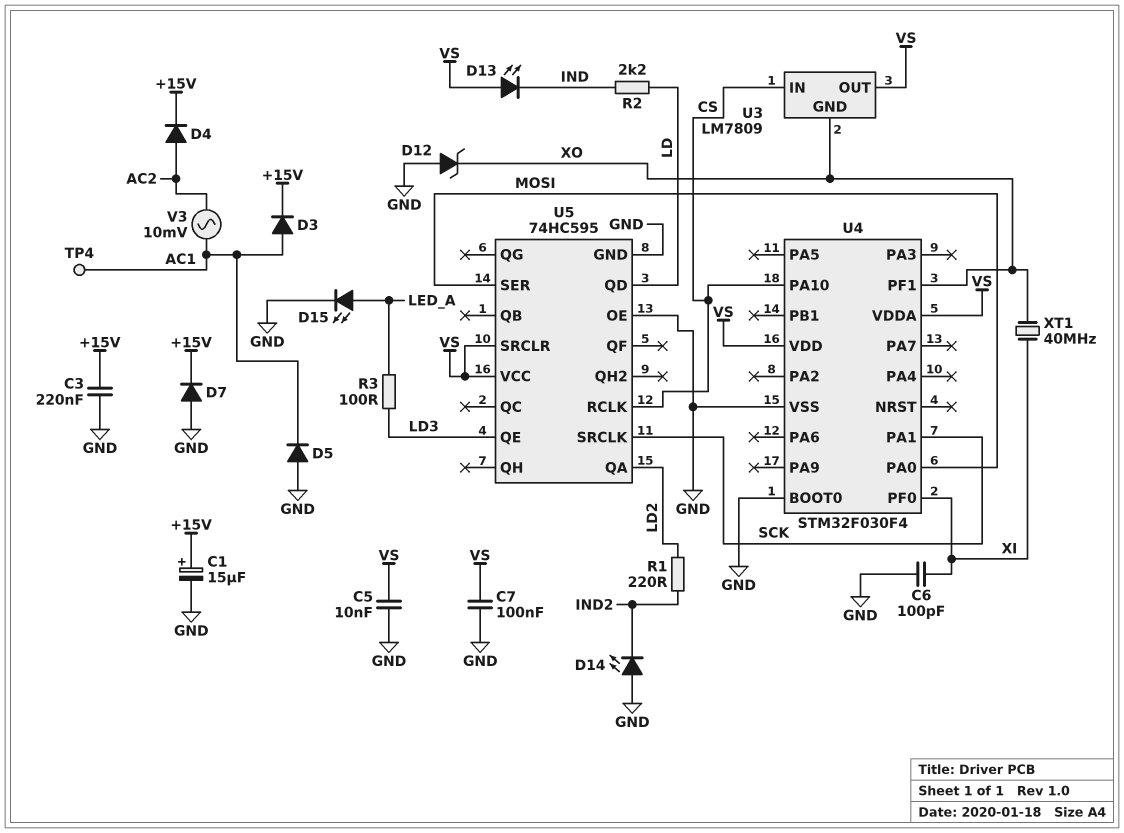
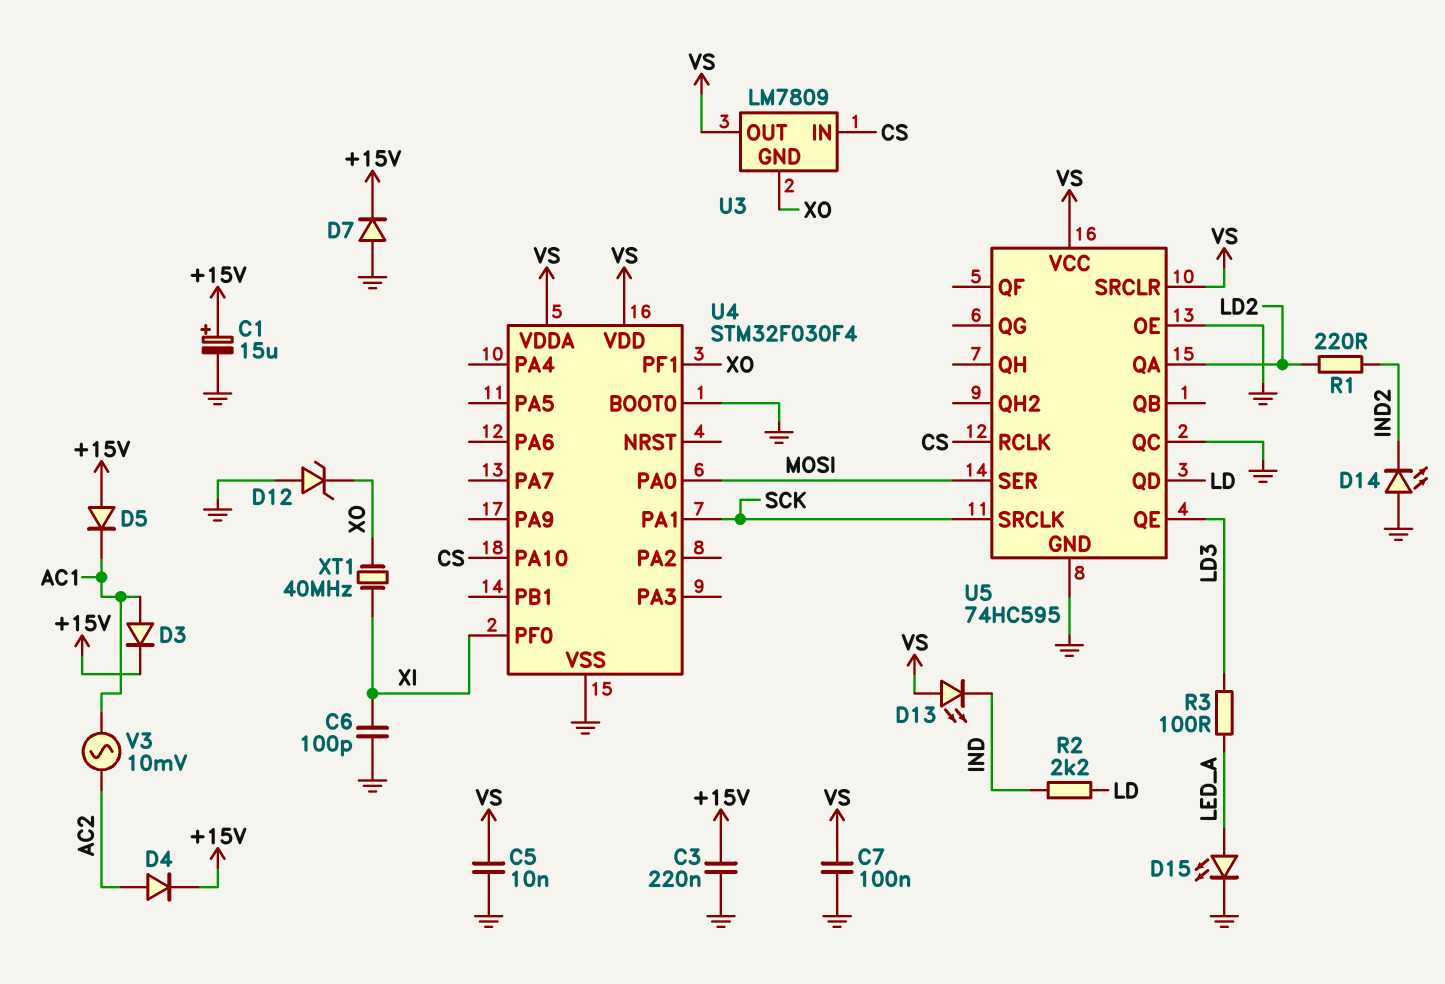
D5: diode (A GND, K AC1) -> diode (A +15V, K AC1)
TP4: test point (AC1) -> none
U5 pin QC: none -> GND

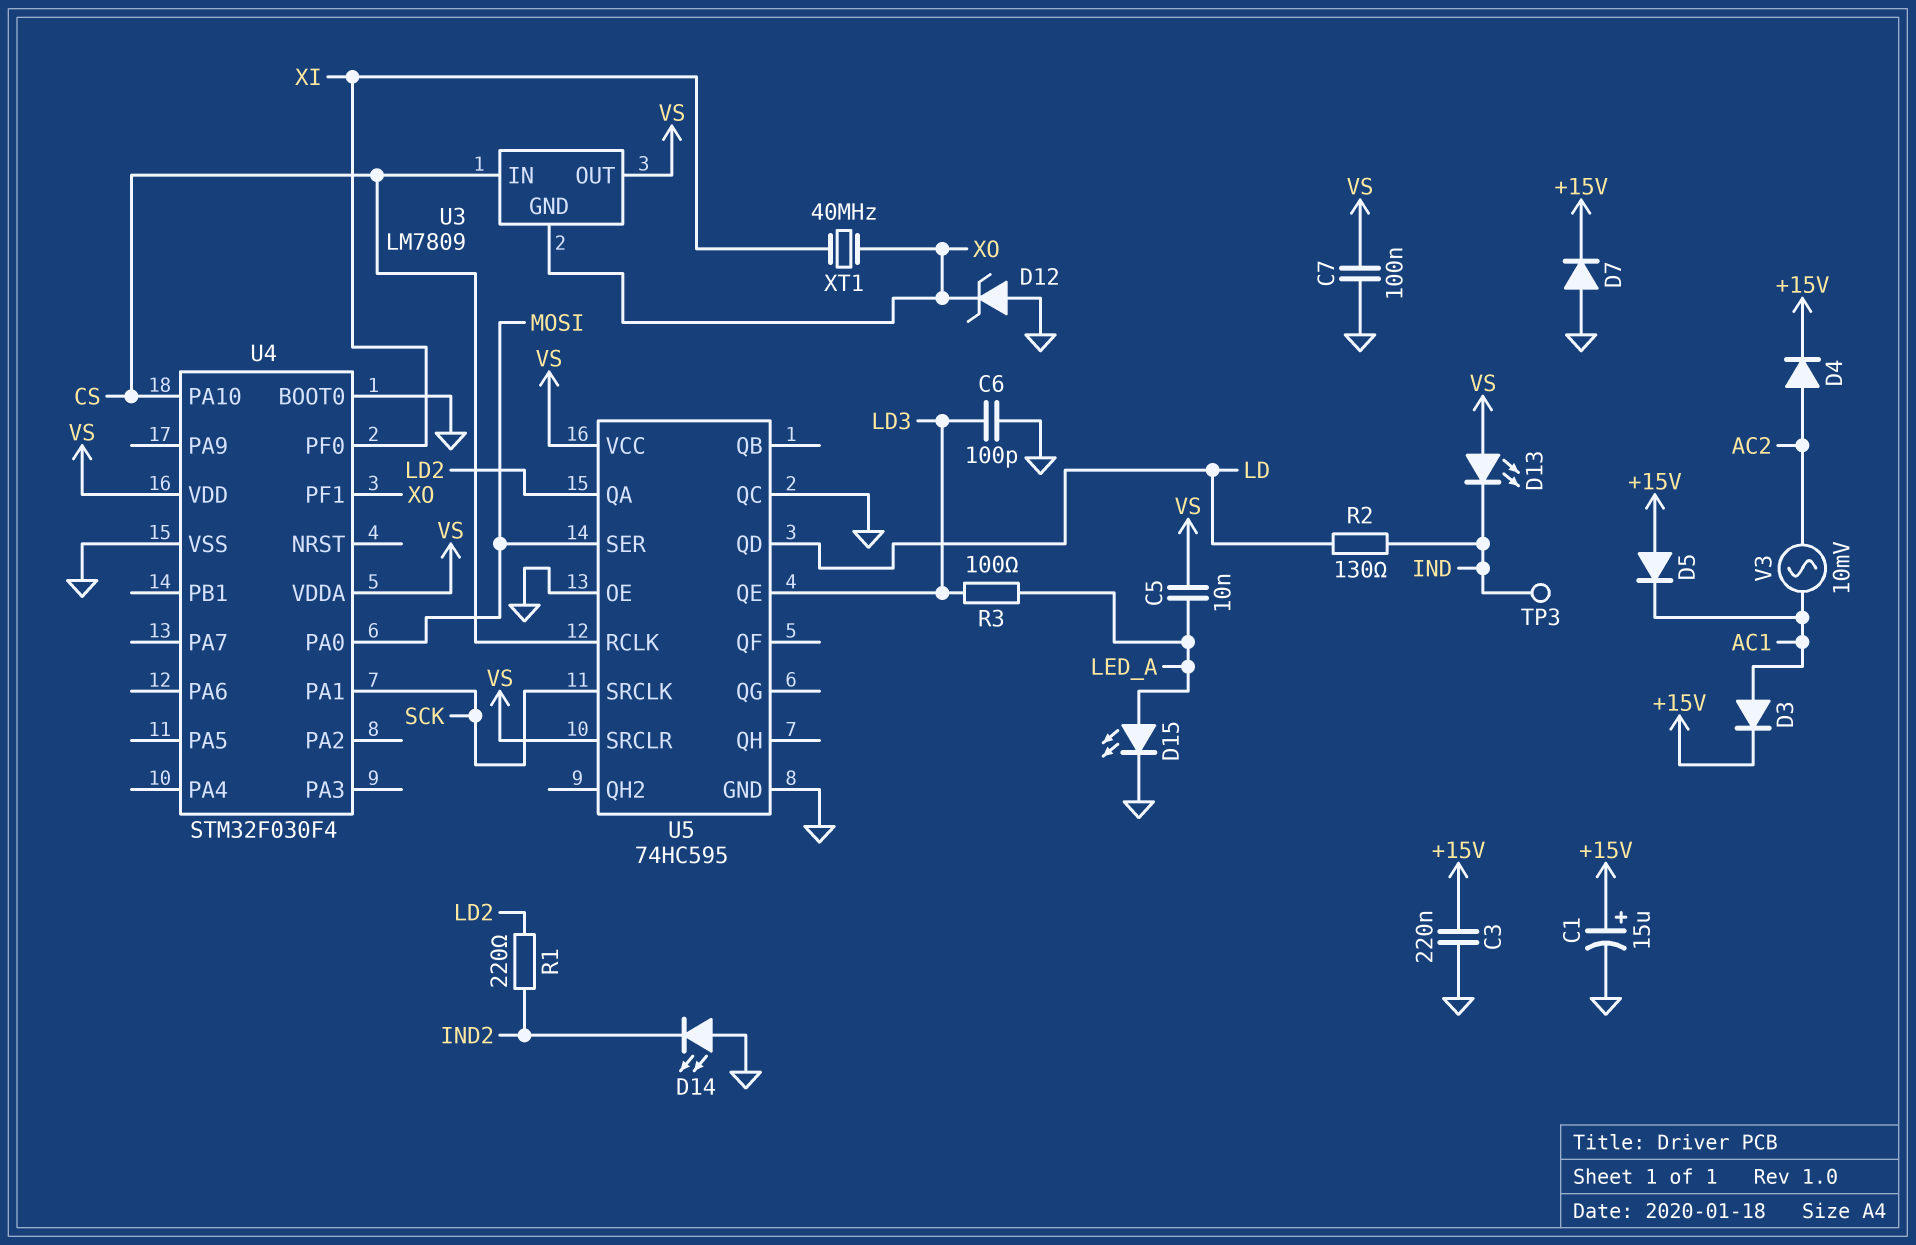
C5: 10nF (GND, VS) -> 10nF (LED_A, VS)
C6: 100pF (GND, XI) -> 100pF (GND, LD3)
R2: 2.2k (IND, LD) -> 130 (IND, LD)
TP3: none -> test point (IND)

